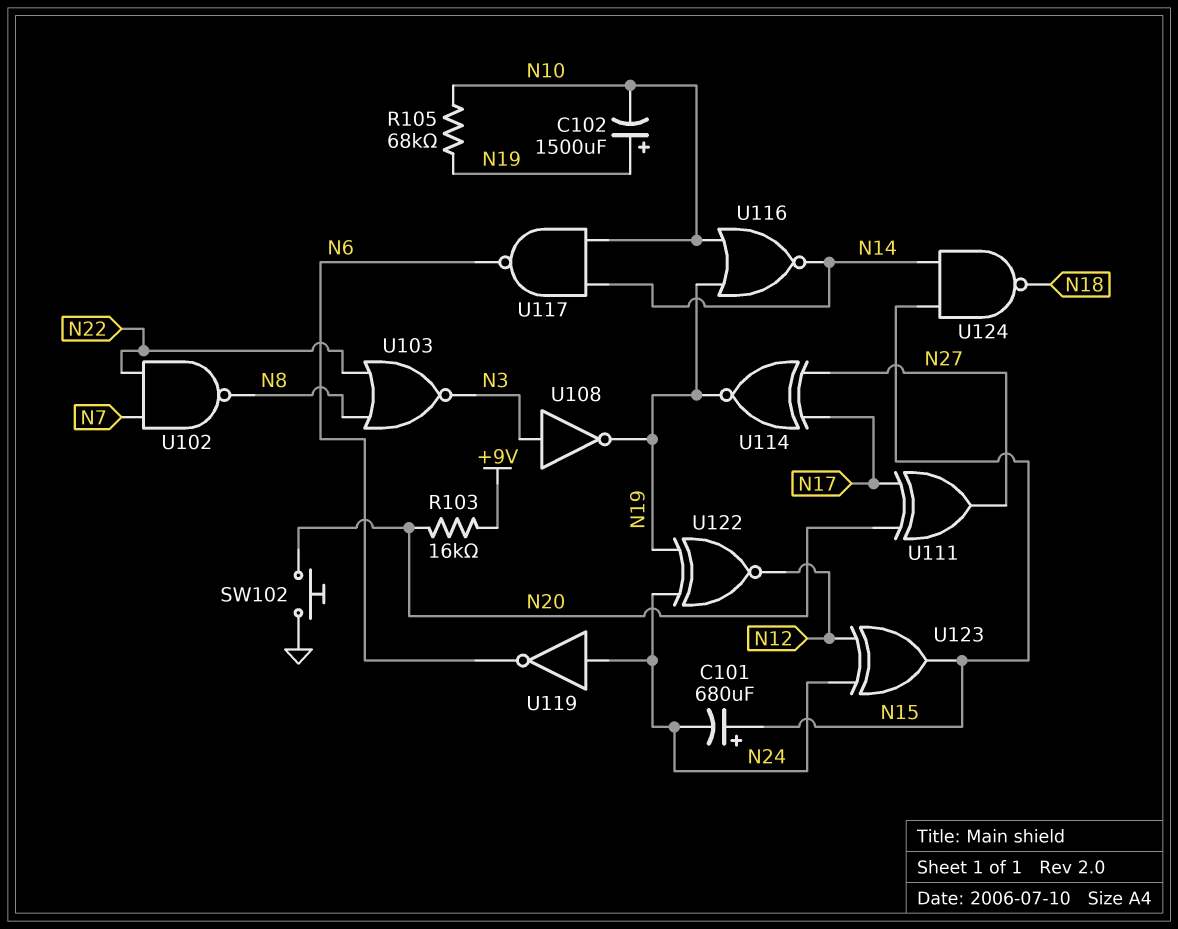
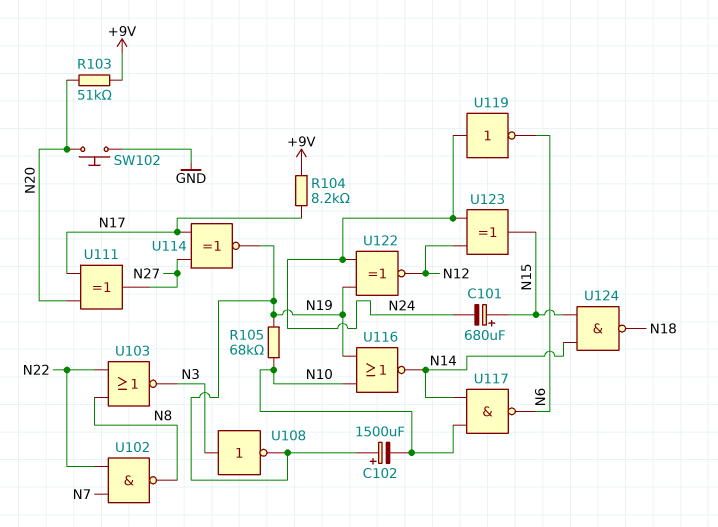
R103: 16k (+9V, N20) -> 51k (+9V, N20)
R104: none -> 8.2k (+9V, N17)

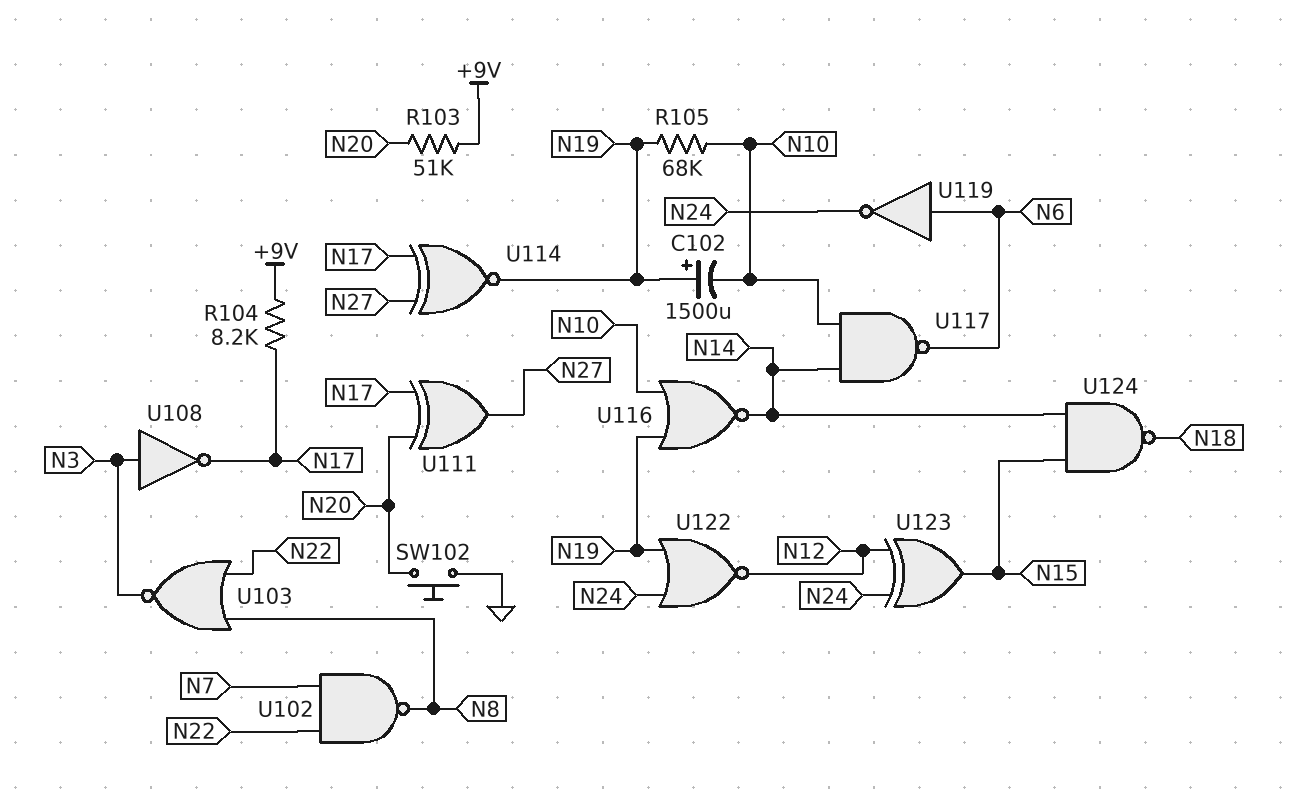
C101: 680uF (plus N15, minus N24) -> none
U108: NOT (in N3, out N19) -> NOT (in N3, out N17)
U119: NOT (in N24, out N6) -> NOT (in N6, out N24)
U122: XNOR (in N19, in N24, out N12) -> NOR (in N19, in N24, out N12)

